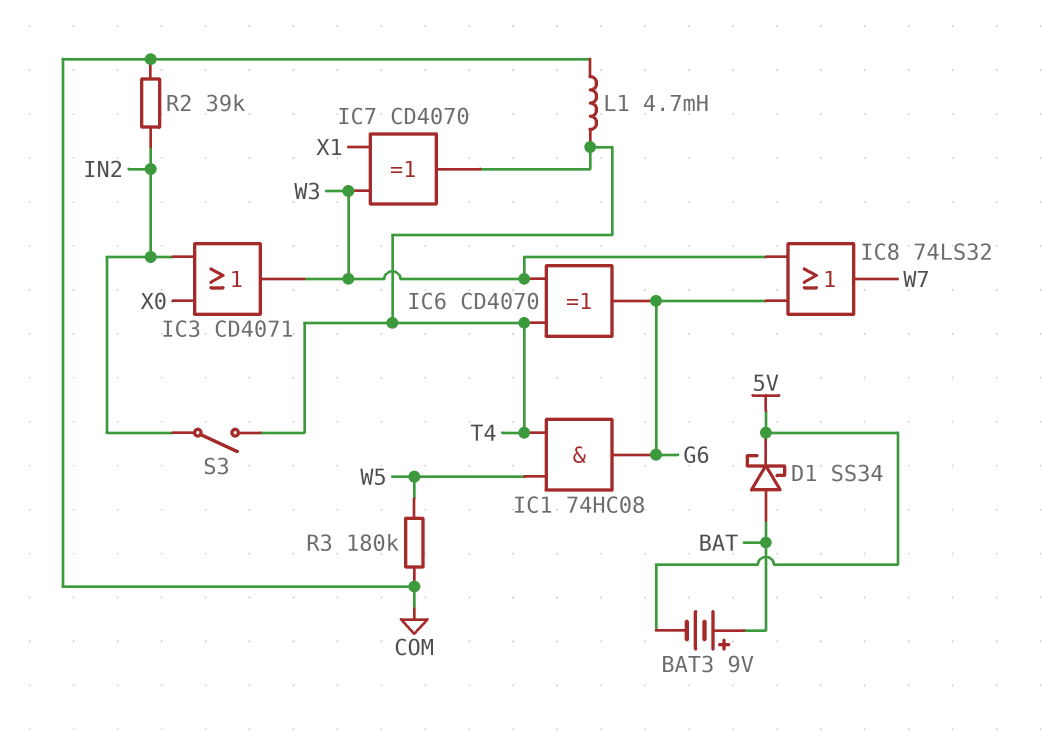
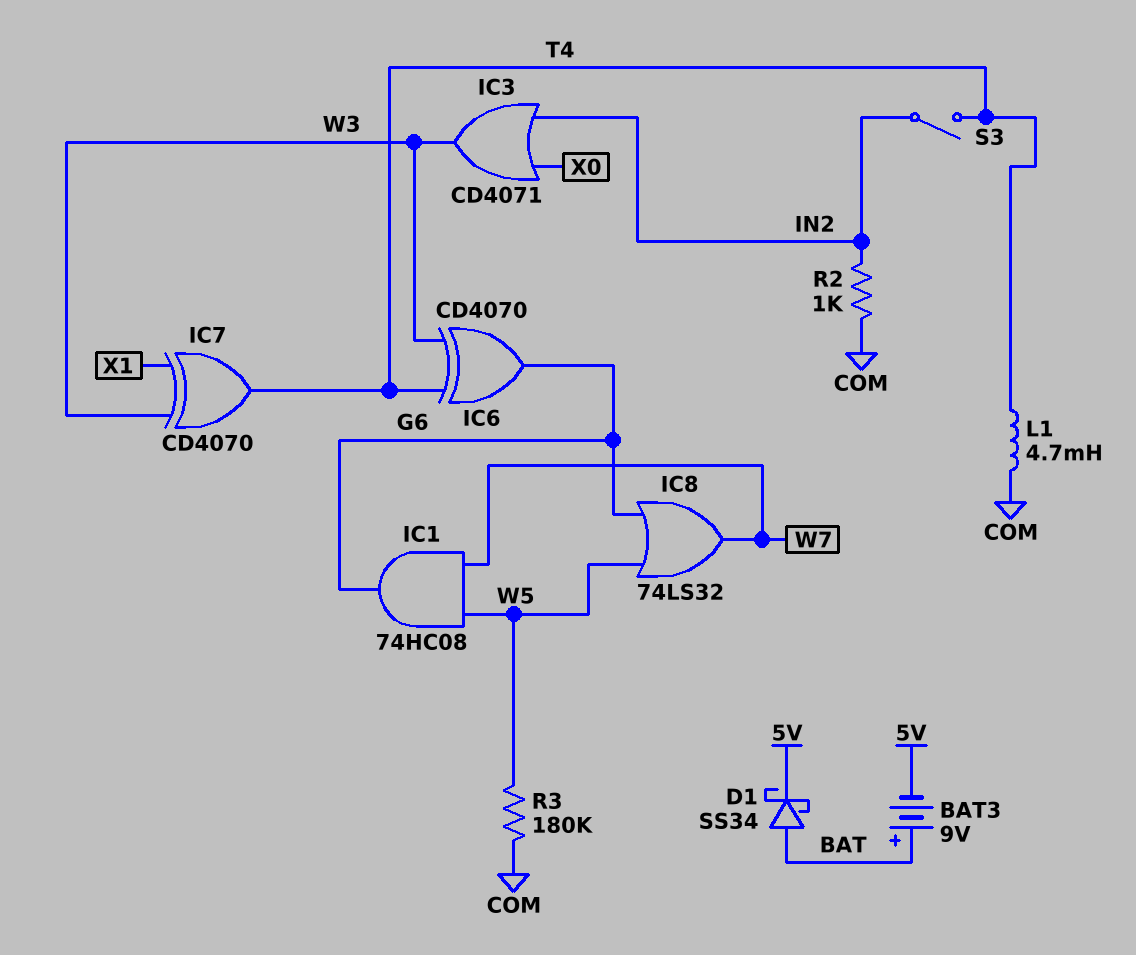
IC1: AND 74HC08 (in T4, in W5, out G6) -> AND 74HC08 (in W5, in W7, out G6)
IC8: OR 74LS32 (in G6, in W3, out W7) -> OR 74LS32 (in G6, in W5, out W7)
R2: 39k (COM, IN2) -> 1k (COM, IN2)

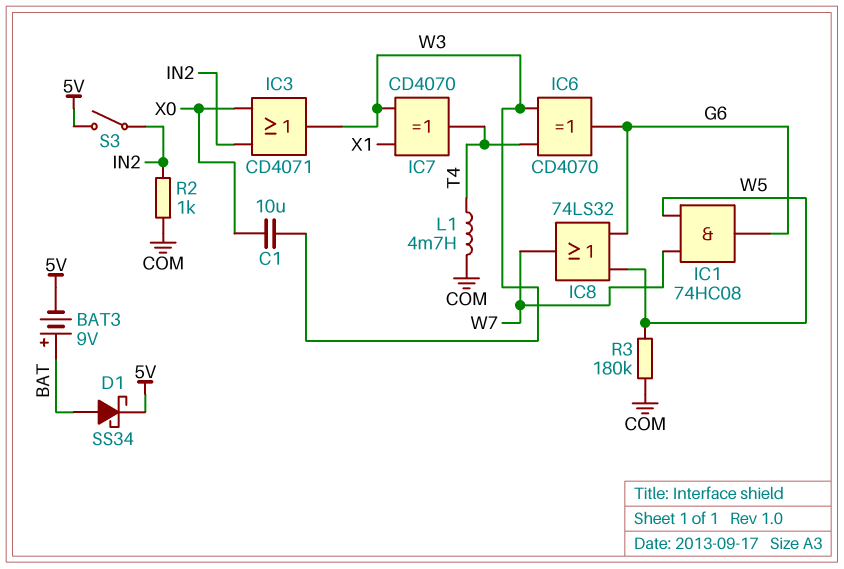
C1: none -> 10uF (W3, X0)
S3: switch (IN2, T4) -> switch (5V, IN2)

